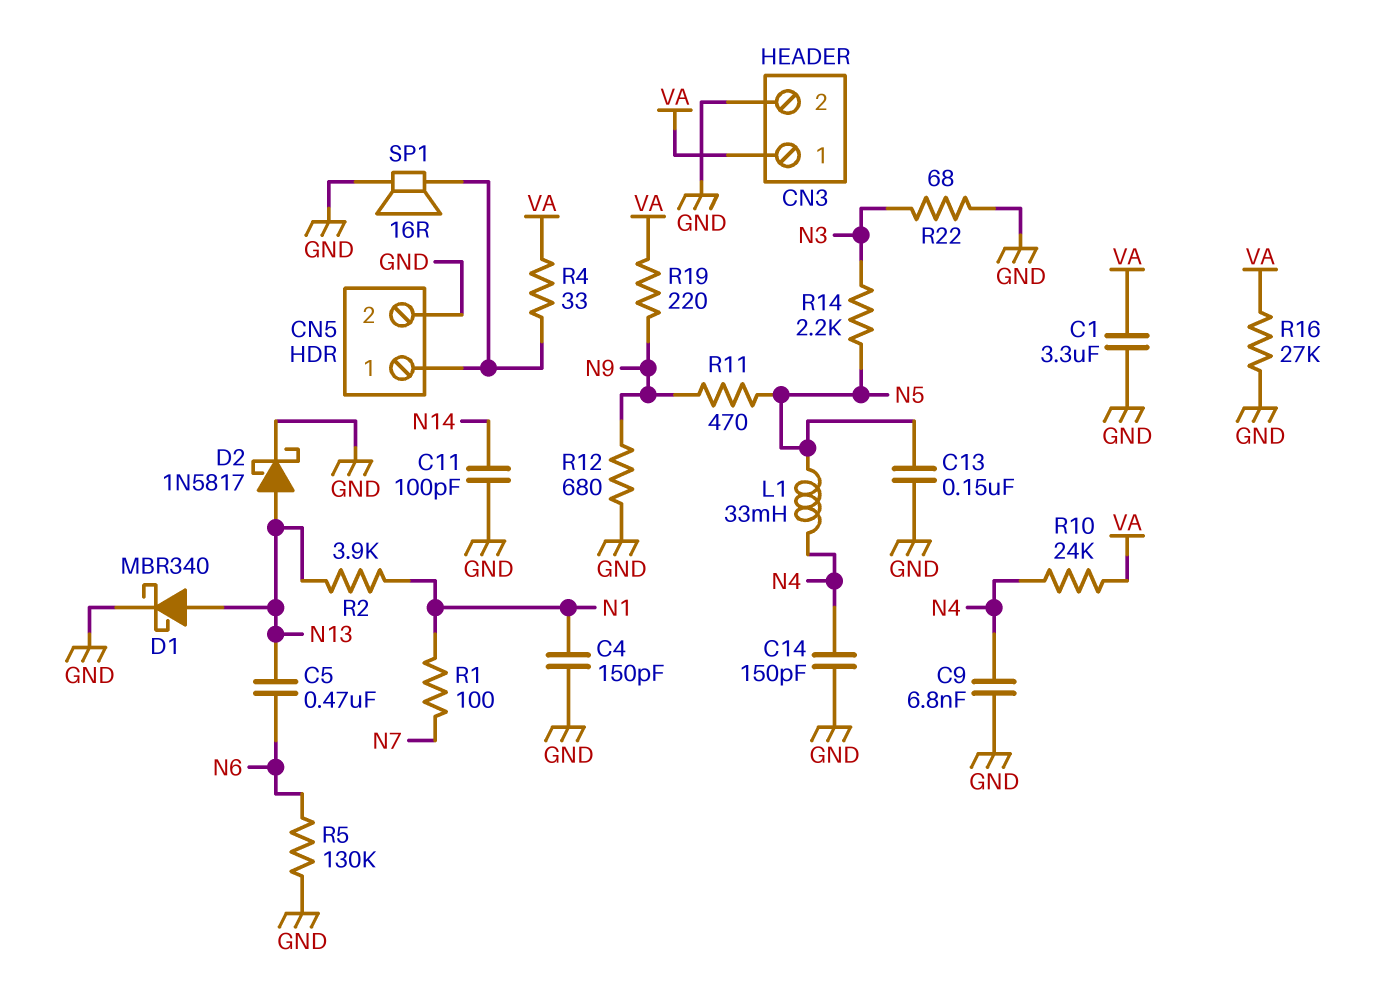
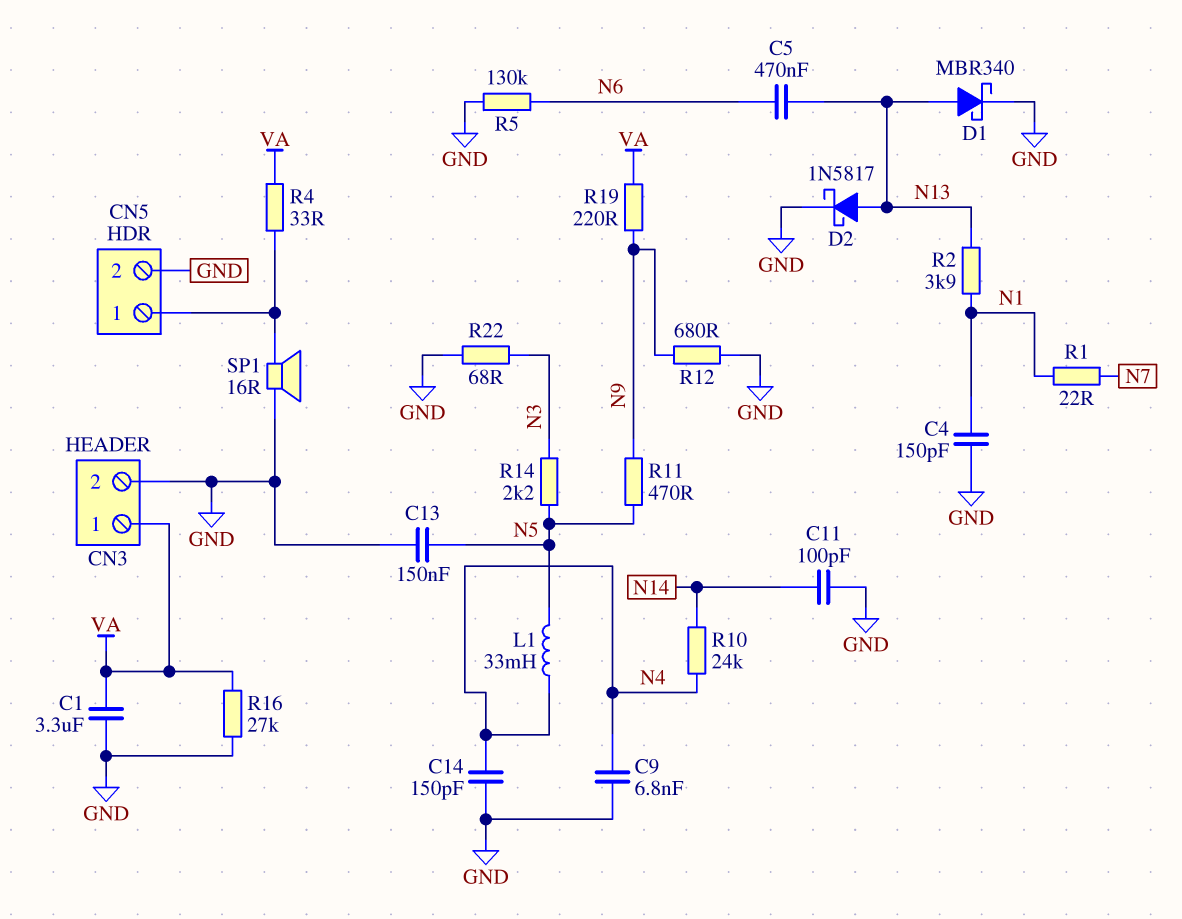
R1: 100 (N1, N7) -> 22 (N1, N7)
R10: 24k (N4, VA) -> 24k (N4, N14)

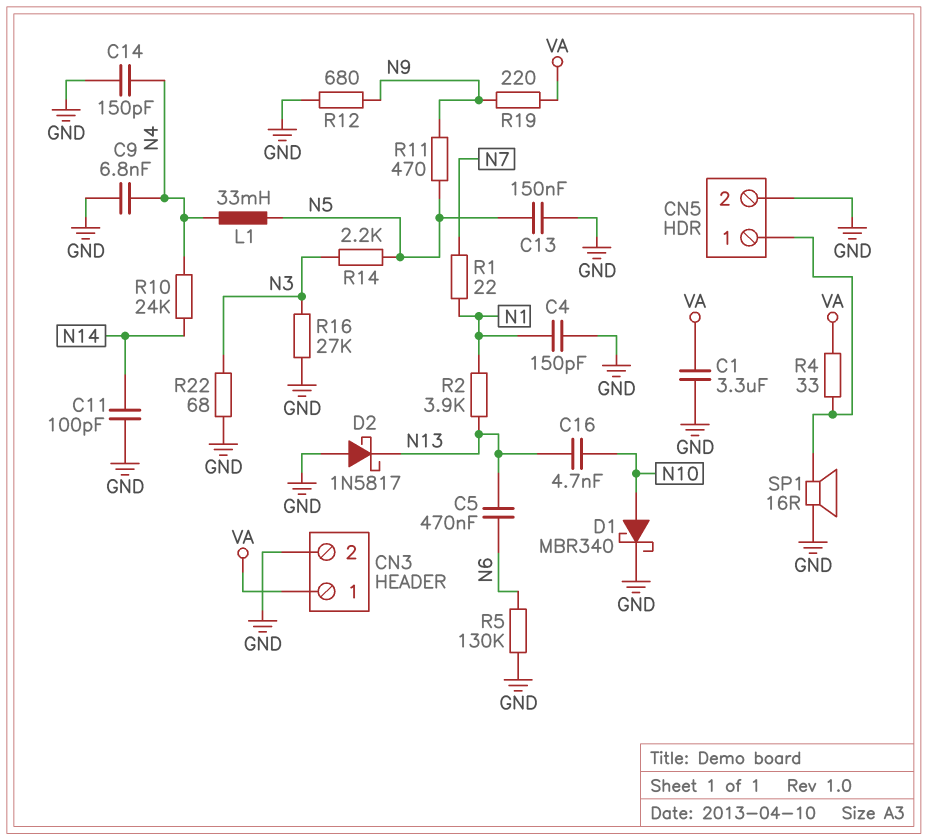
C16: none -> 4.7nF (N10, N13)
D1: schottky MBR340 (A N13, K GND) -> schottky MBR340 (A N10, K GND)
D2: schottky 1N5817 (A N13, K GND) -> schottky 1N5817 (A GND, K N13)
R16: 27k (GND, VA) -> 27k (GND, N3)

